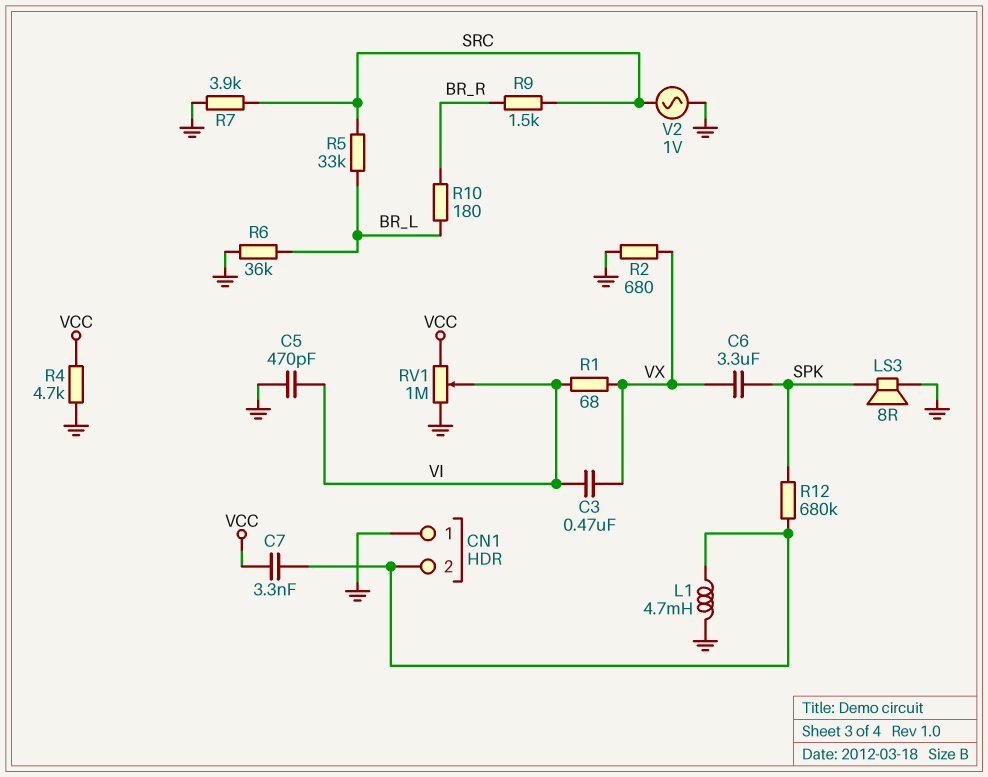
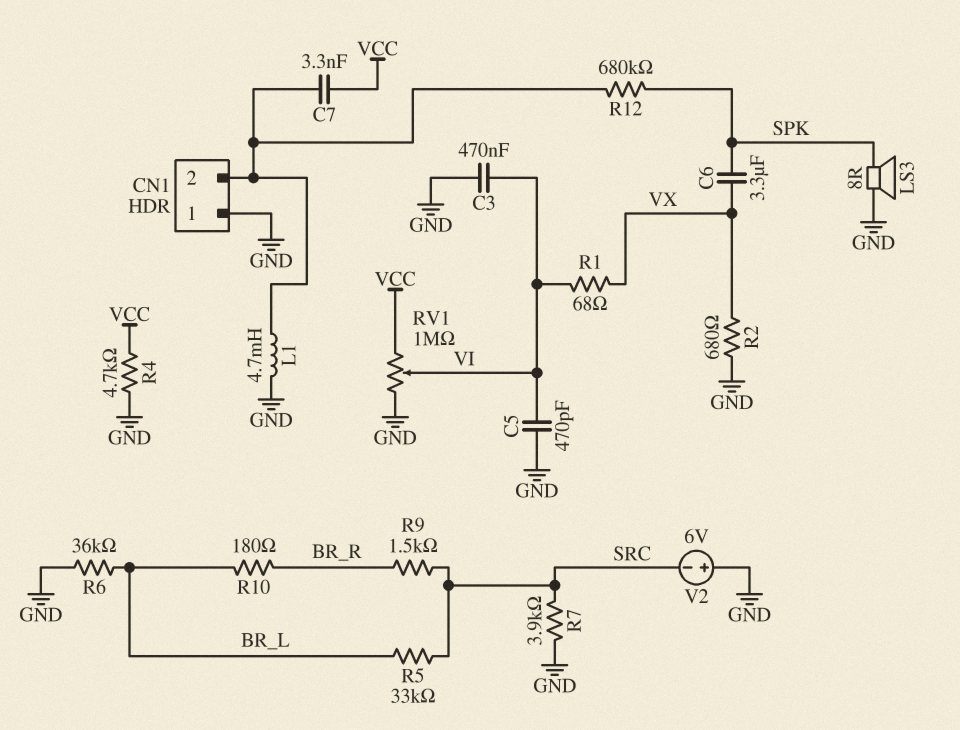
C3: 470nF (VI, VX) -> 470nF (GND, VI)
V2: AC 1V (GND, SRC) -> 6V (plus GND, minus SRC)

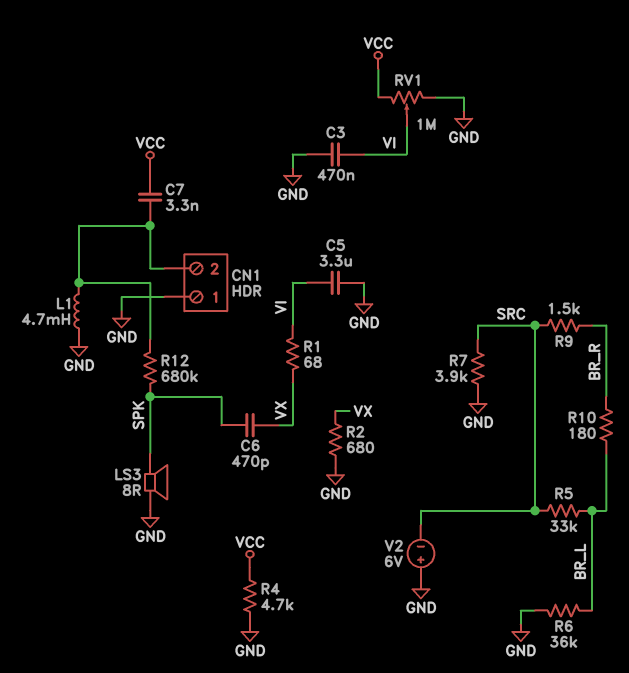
C5: 470pF (GND, VI) -> 3.3uF (GND, VI)
C6: 3.3uF (SPK, VX) -> 470pF (SPK, VX)

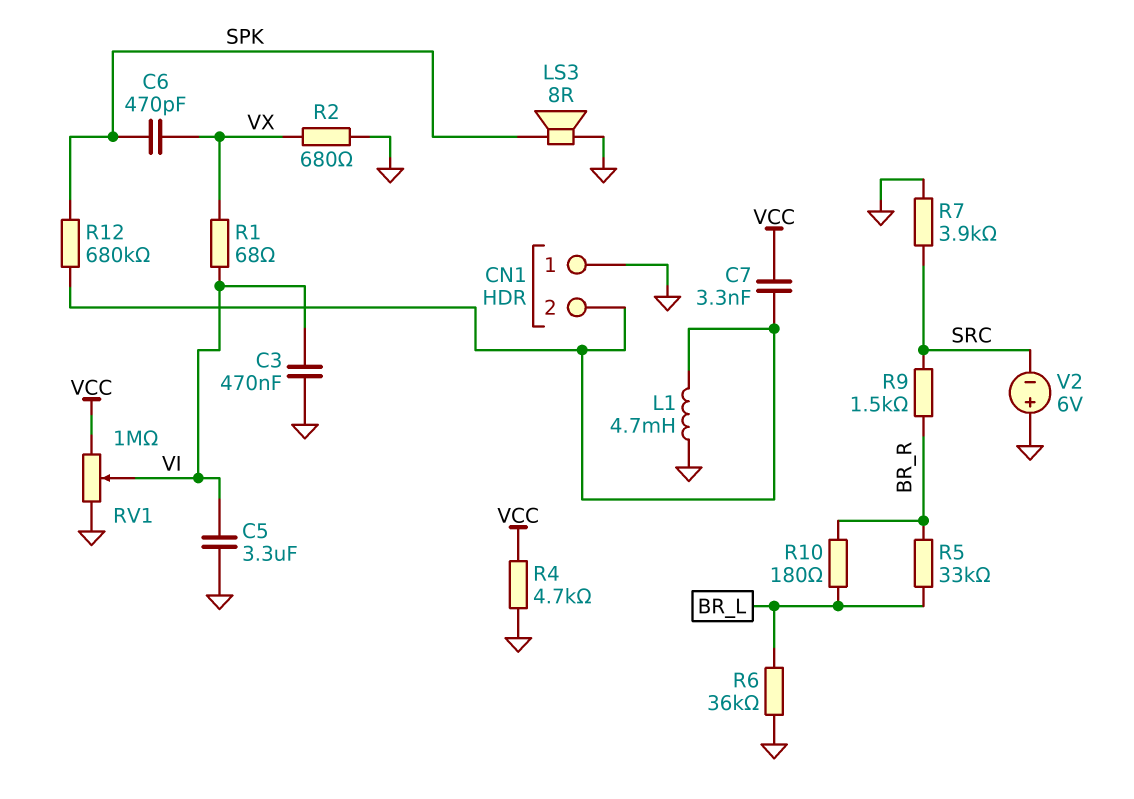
R5: 33k (BR_L, SRC) -> 33k (BR_L, BR_R)

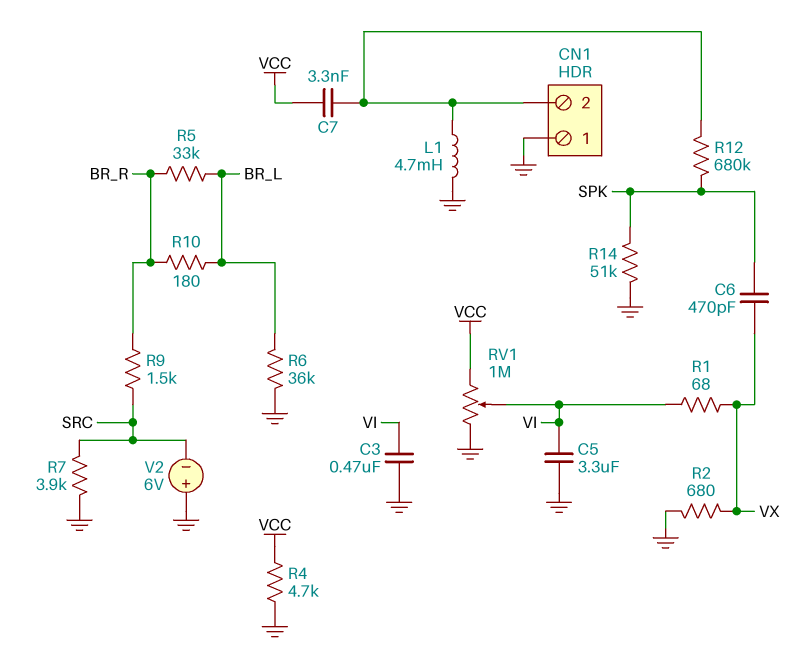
LS3: speaker 8R (GND, SPK) -> none
R14: none -> 51k (GND, SPK)

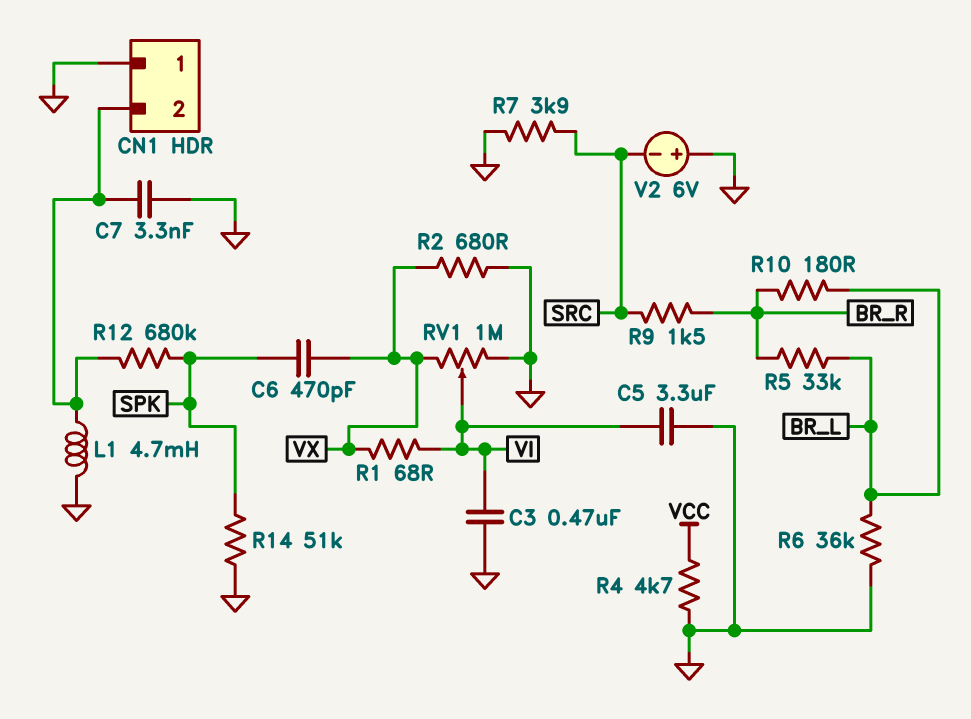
C7: 3.3nF (CN1/2, VCC) -> 3.3nF (CN1/2, GND)
RV1: 1M (GND, VCC, wiper VI) -> 1M (GND, VX, wiper VI)

